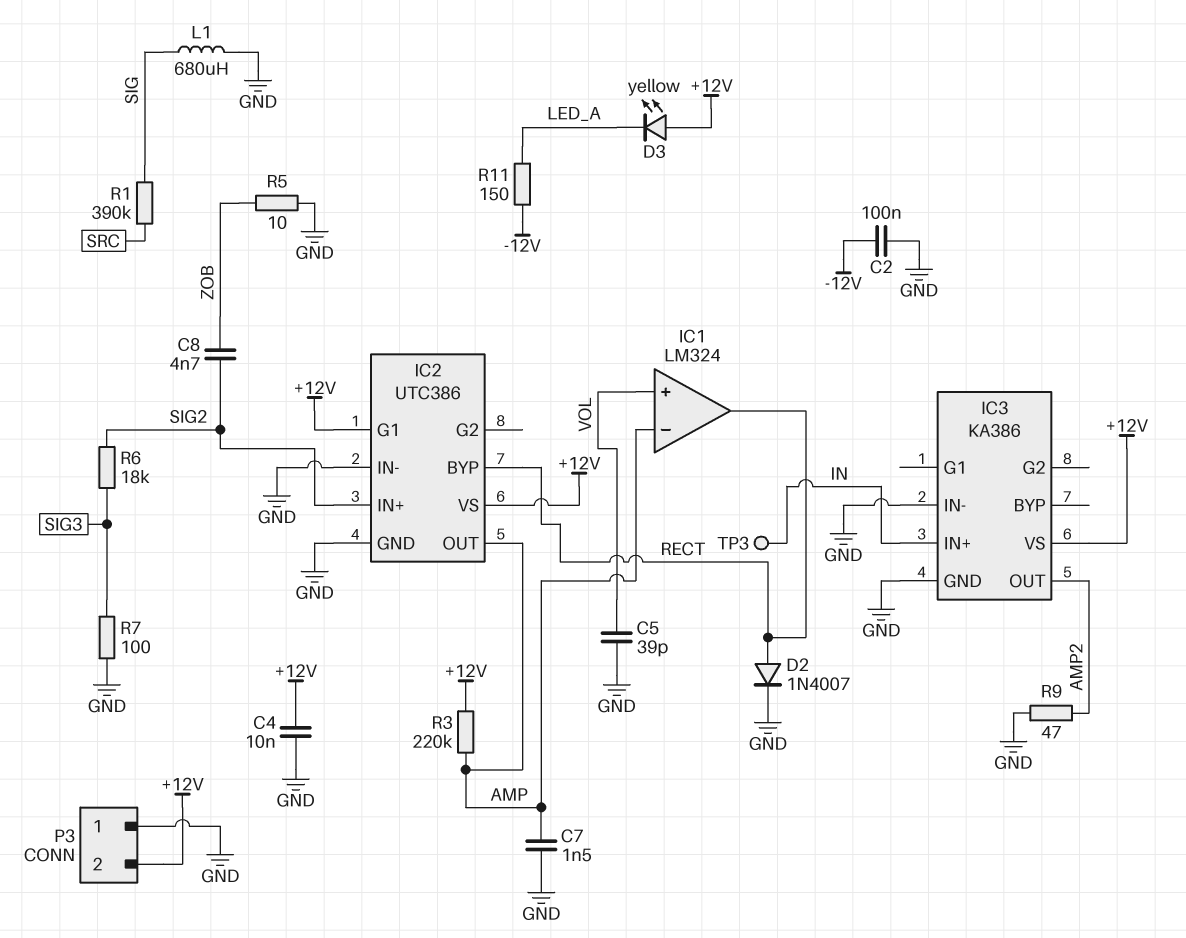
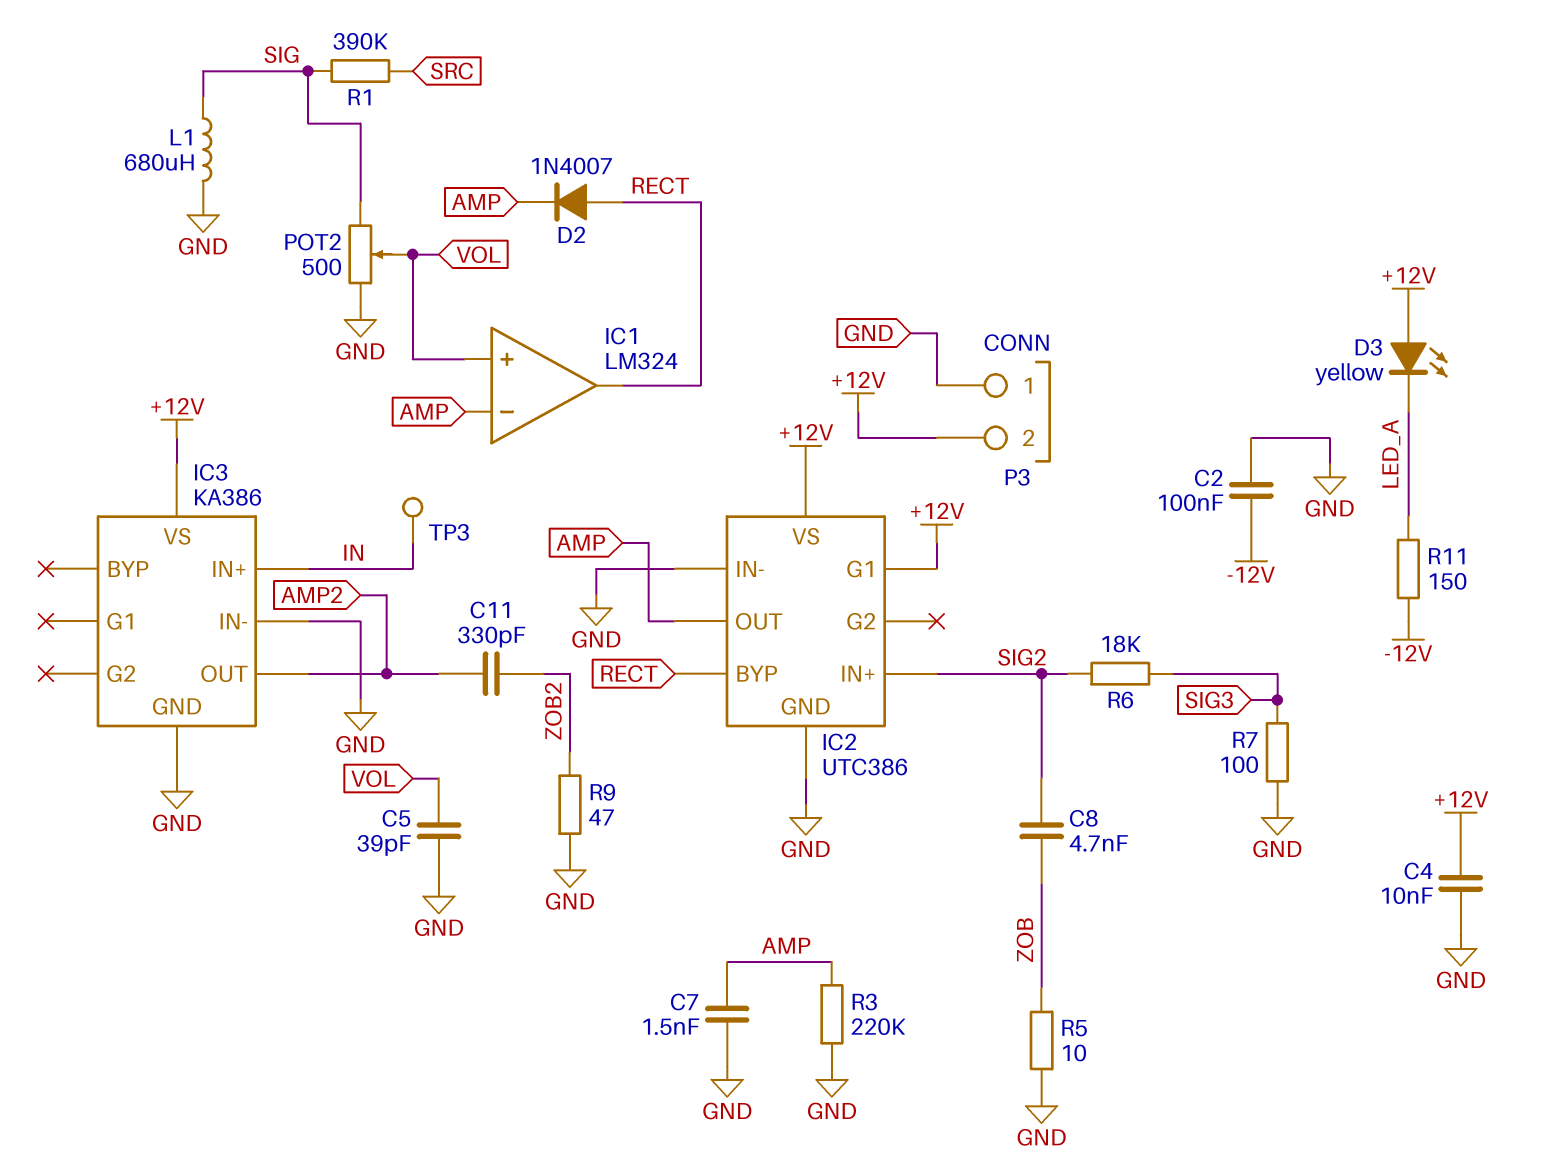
C11: none -> 330pF (AMP2, ZOB2)
D2: diode 1N4007 (A RECT, K GND) -> diode 1N4007 (A RECT, K AMP)
POT2: none -> 500 (GND, SIG, wiper VOL)
R3: 220k (+12V, AMP) -> 220k (AMP, GND)
R9: 47 (AMP2, GND) -> 47 (GND, ZOB2)

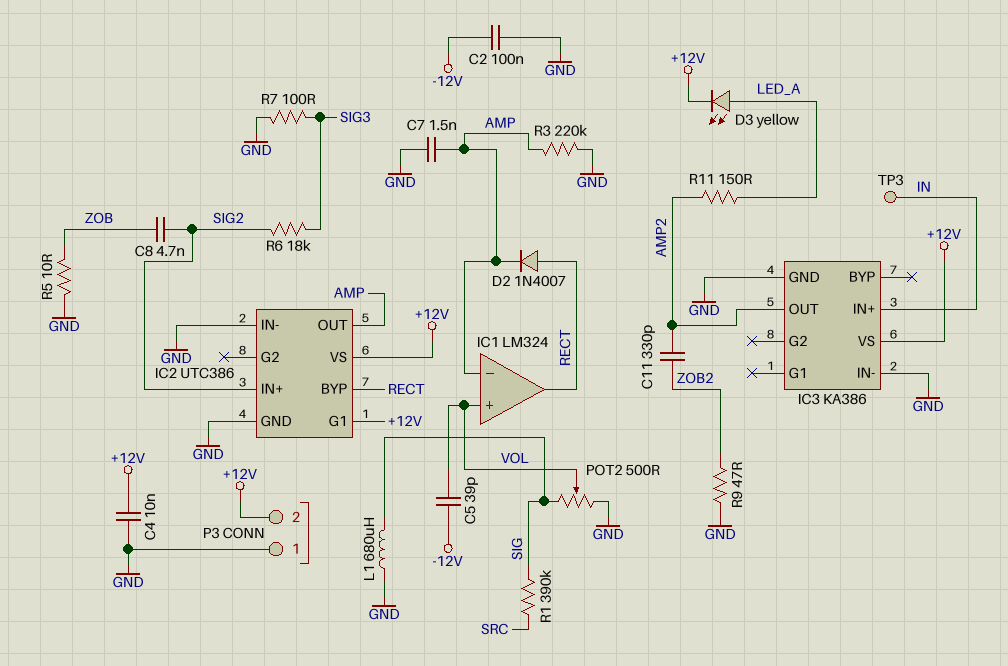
C5: 39pF (GND, VOL) -> 39pF (-12V, VOL)
D3: LED yellow (A +12V, K LED_A) -> LED yellow (A LED_A, K +12V)
R11: 150 (-12V, LED_A) -> 150 (AMP2, LED_A)

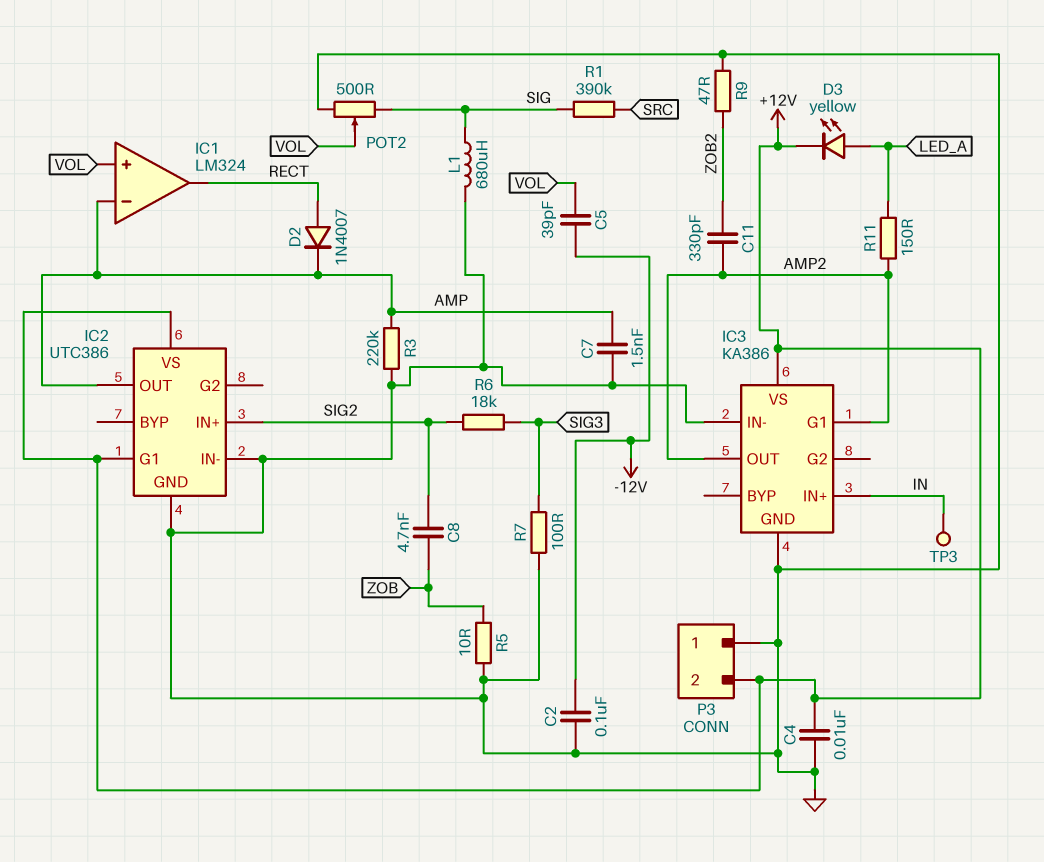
IC2 pin BYP: RECT -> none
IC3 pin G1: none -> AMP2

